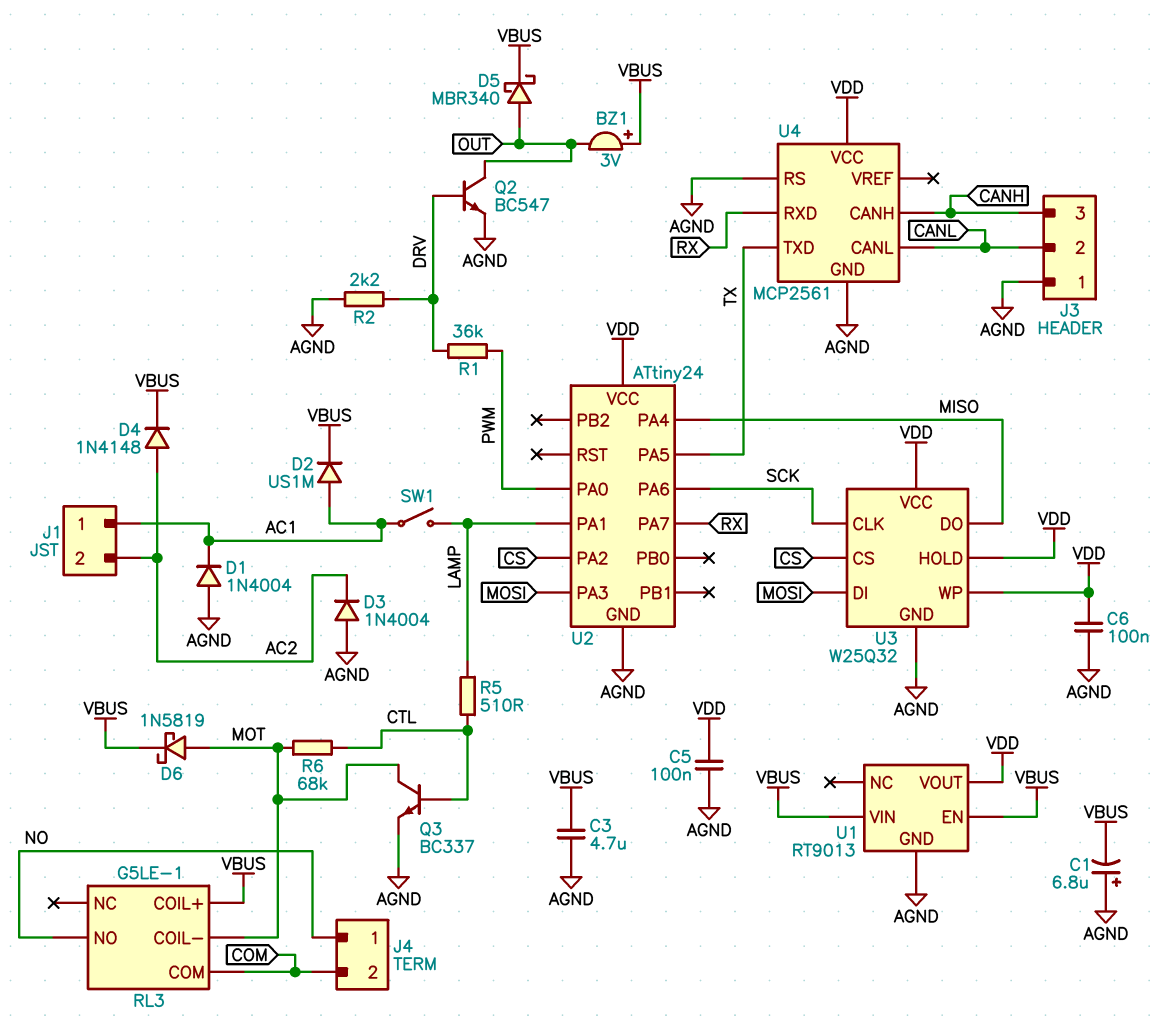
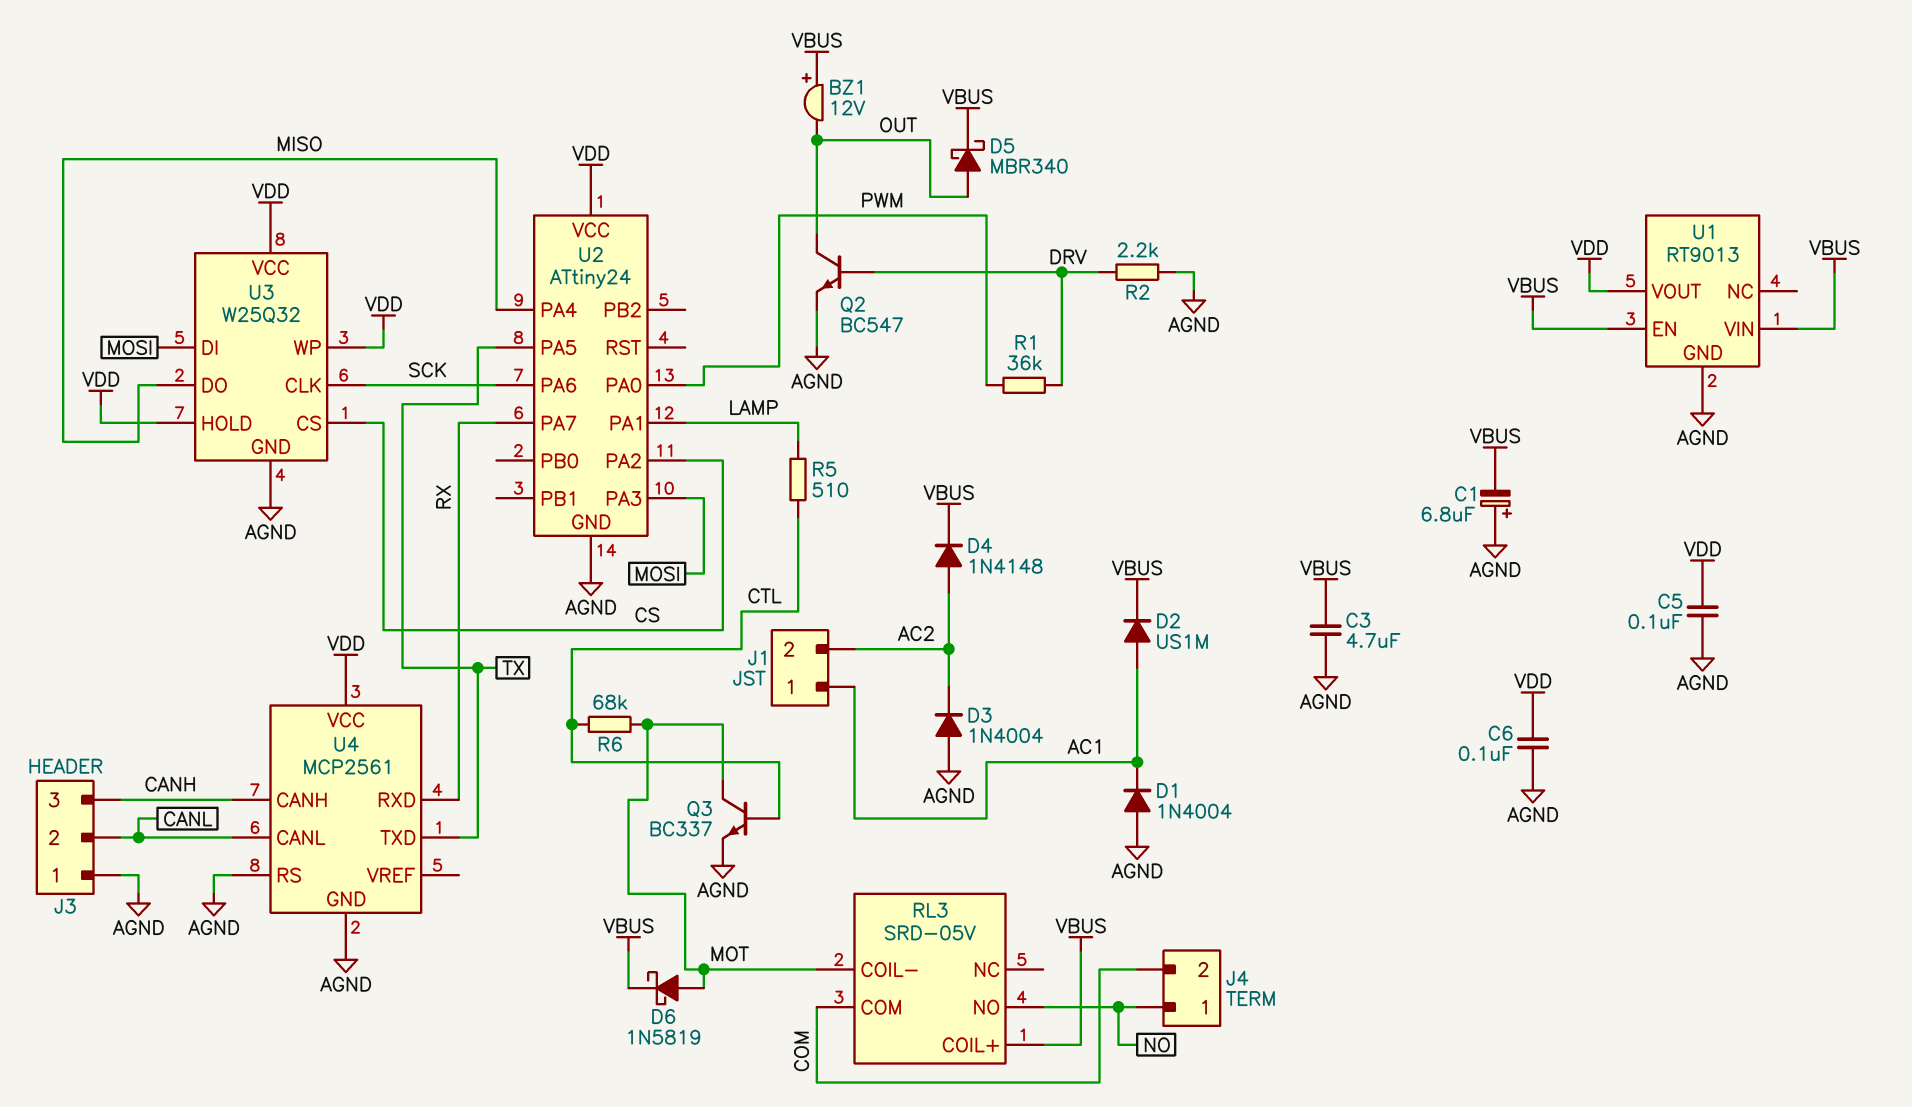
BZ1: buzzer 3V (plus VBUS, minus OUT) -> buzzer 12V (plus VBUS, minus OUT)
RL3: G5LE-1 -> SRD-05V
SW1: switch (AC1, LAMP) -> none

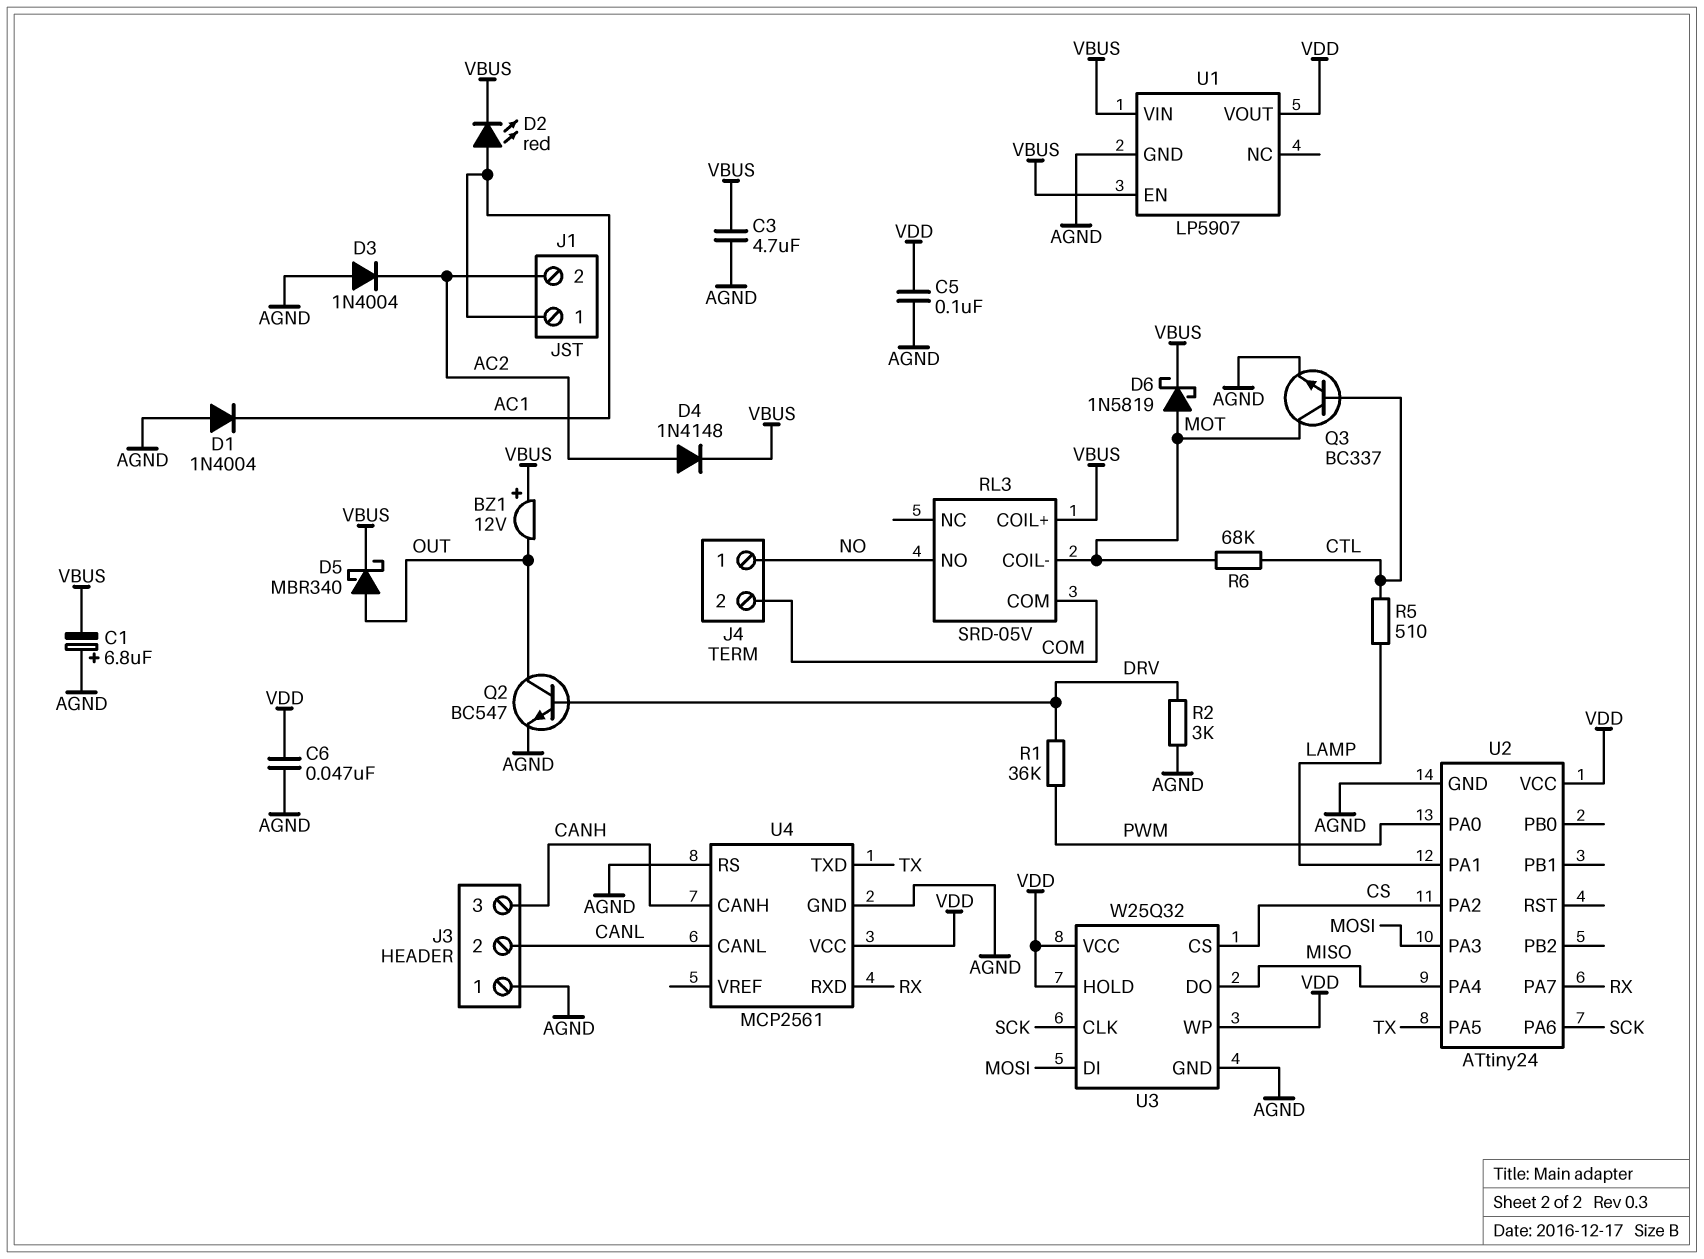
C6: 100nF (AGND, VDD) -> 47nF (AGND, VDD)
D2: diode US1M (A AC1, K VBUS) -> LED red (A AC1, K VBUS)
R2: 2.2k (AGND, DRV) -> 3k (AGND, DRV)
U1: RT9013 -> LP5907

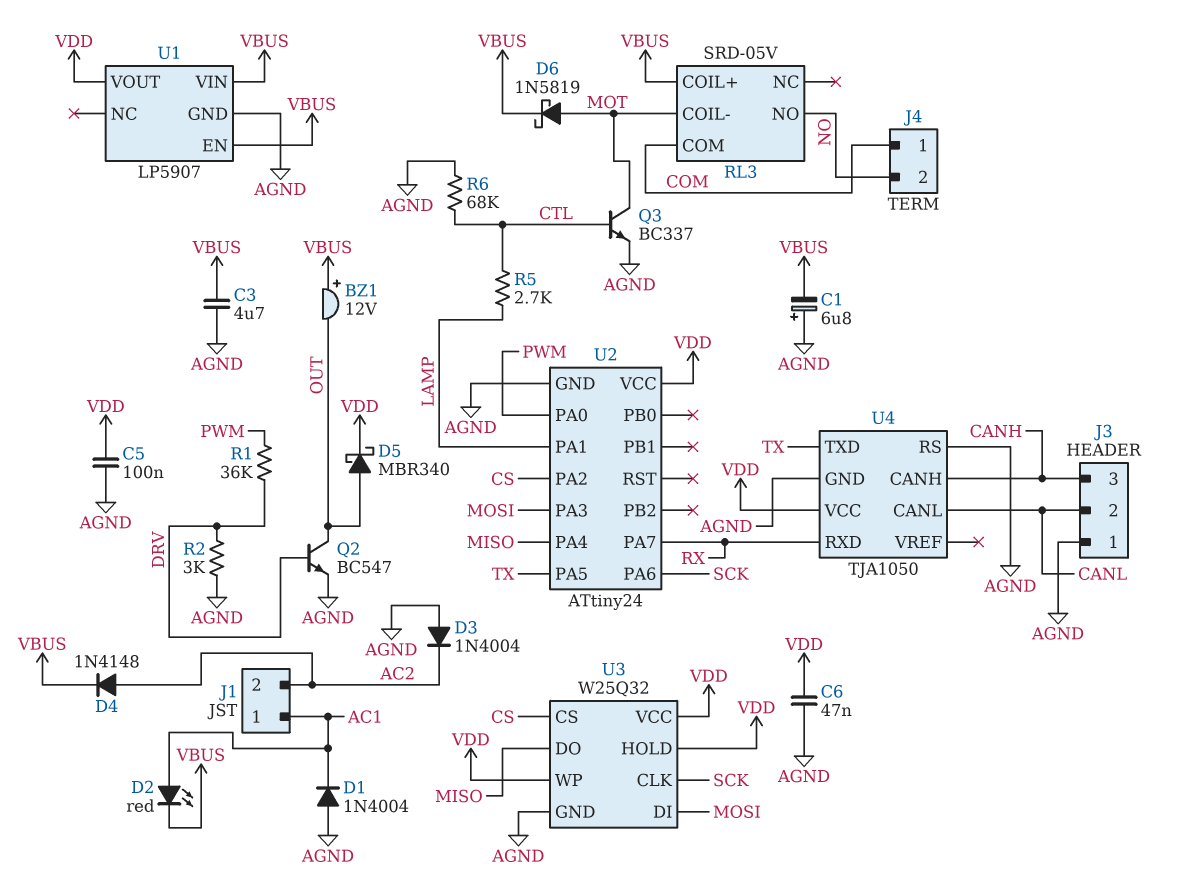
D5: schottky MBR340 (A OUT, K VBUS) -> schottky MBR340 (A OUT, K VDD)
J4 pin 1: NO -> COM
J4 pin 2: COM -> NO
R5: 510 (CTL, LAMP) -> 2.7k (CTL, LAMP)
R6: 68k (CTL, MOT) -> 68k (AGND, CTL)
U4: MCP2561 -> TJA1050

